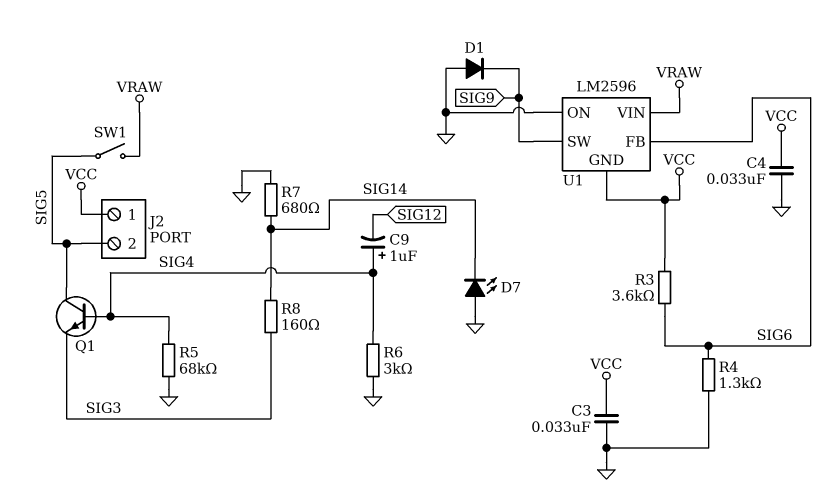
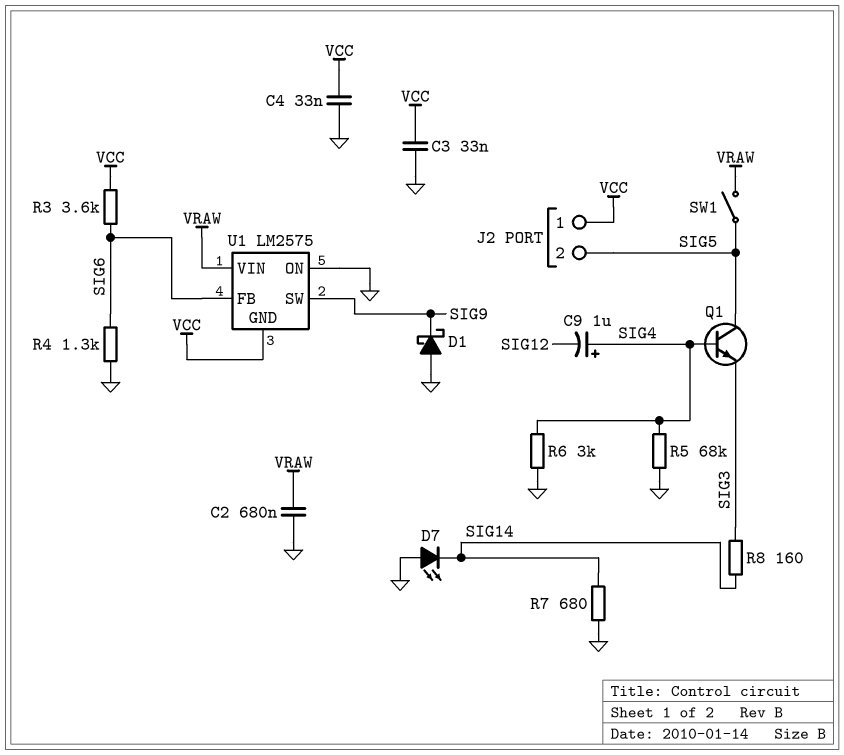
C2: none -> 680nF (GND, VRAW)
D1: diode (A GND, K SIG9) -> schottky (A GND, K SIG9)
U1: LM2596 -> LM2575

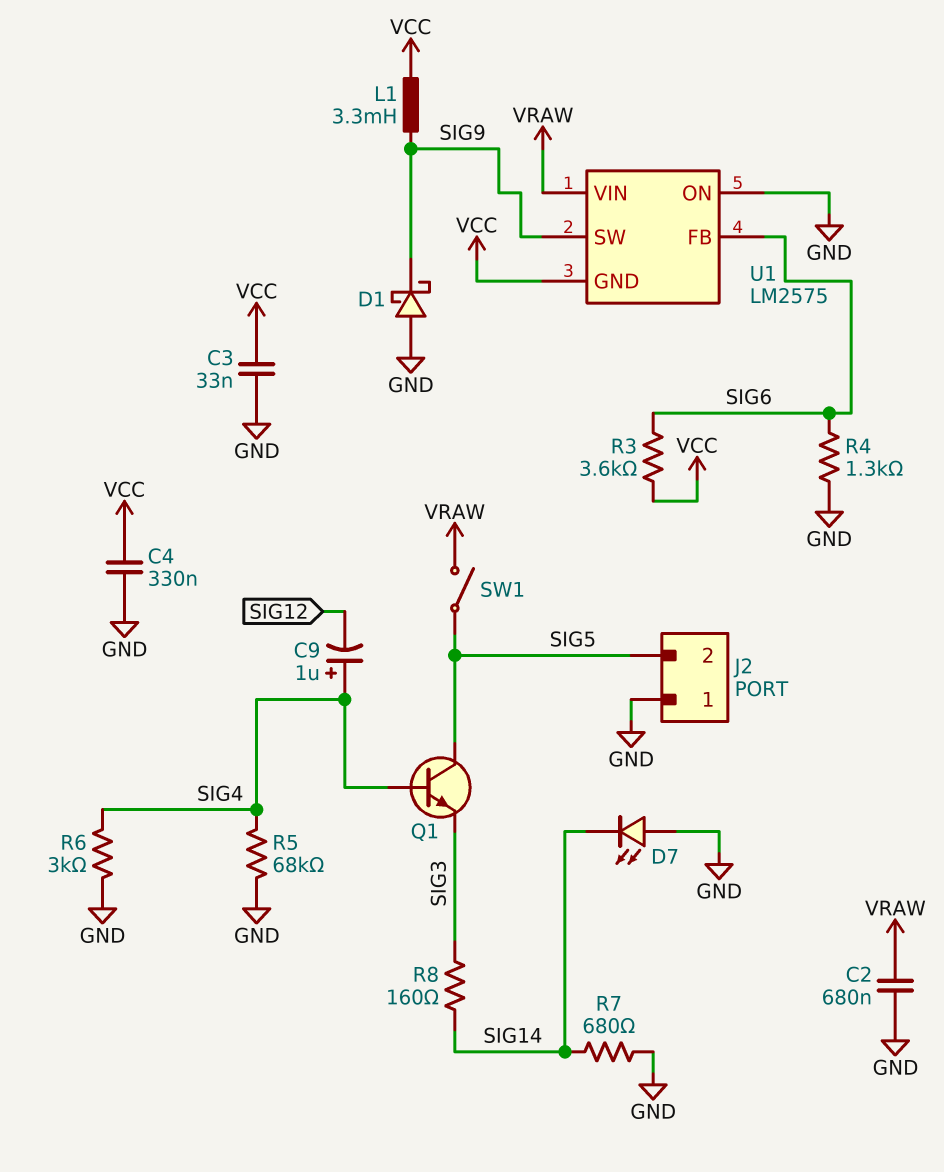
C4: 33nF (GND, VCC) -> 330nF (GND, VCC)
J2 pin 1: VCC -> GND
L1: none -> 3.3mH (SIG9, VCC)

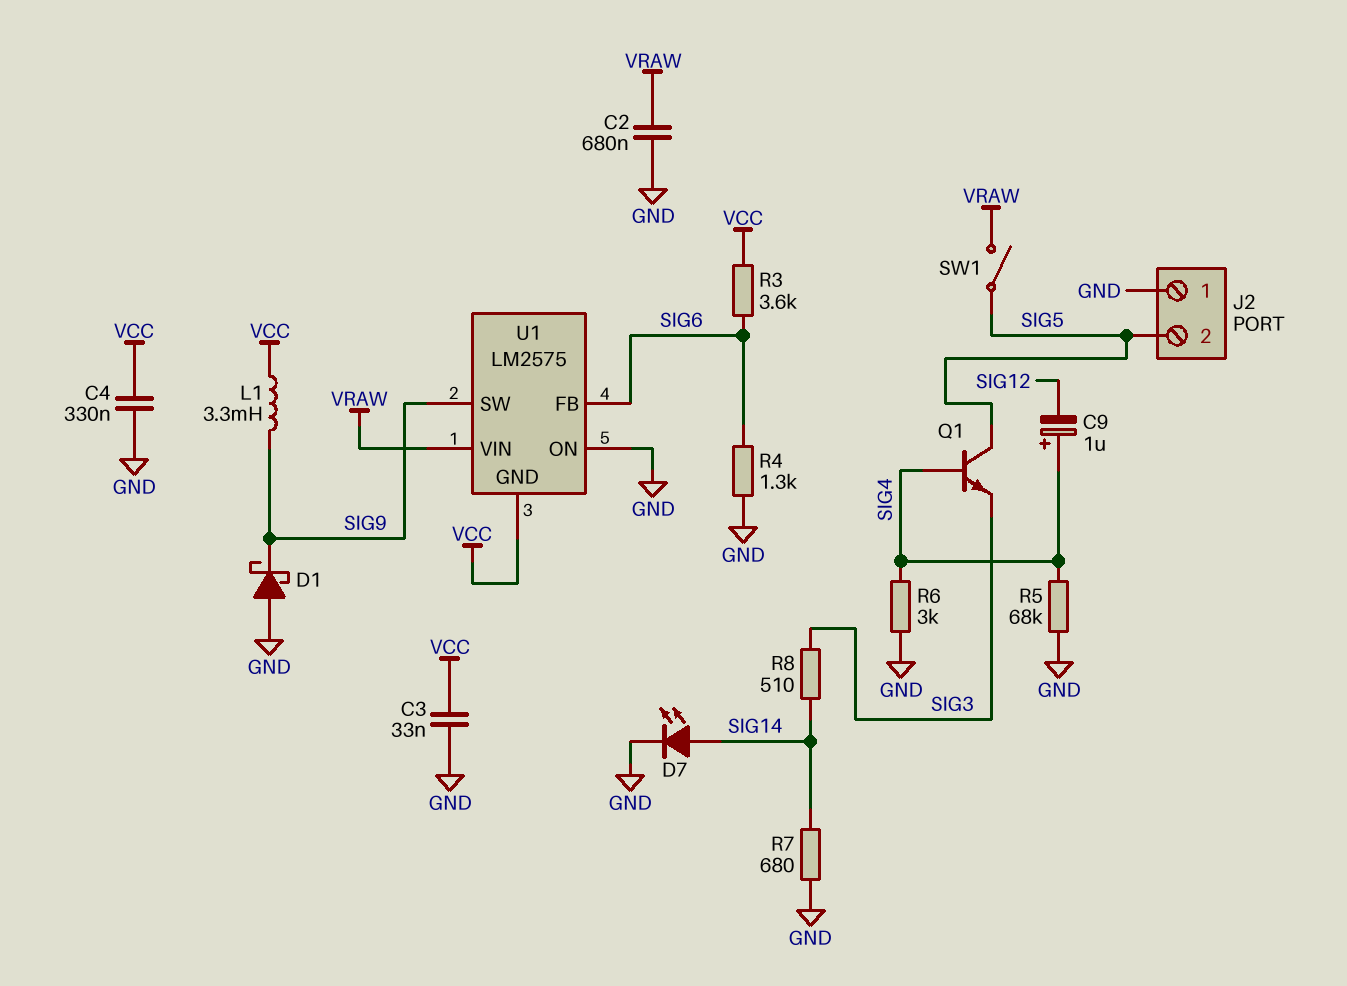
D7: LED (A GND, K SIG14) -> LED (A SIG14, K GND)
R8: 160 (SIG3, SIG14) -> 510 (SIG3, SIG14)

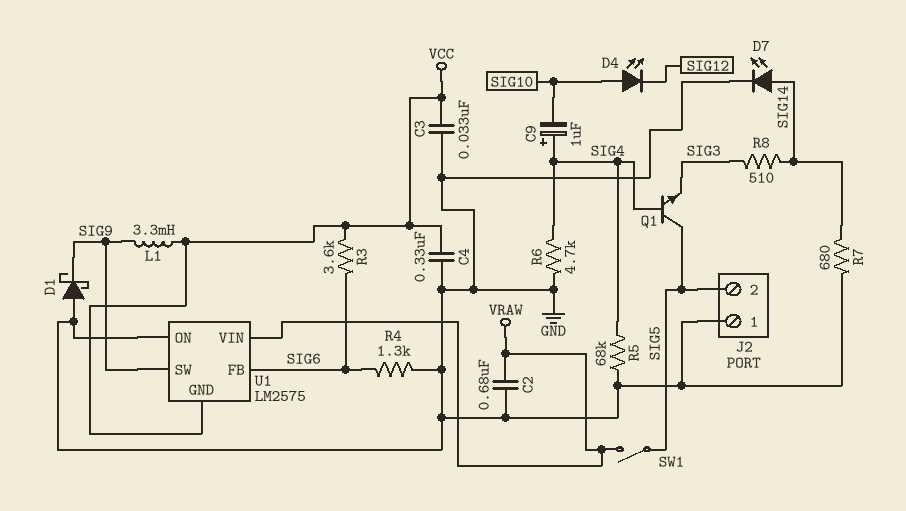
C9: 1uF (plus SIG4, minus SIG12) -> 1uF (plus SIG4, minus SIG10)
D4: none -> LED (A SIG10, K SIG12)
R6: 3k (GND, SIG4) -> 4.7k (GND, SIG4)

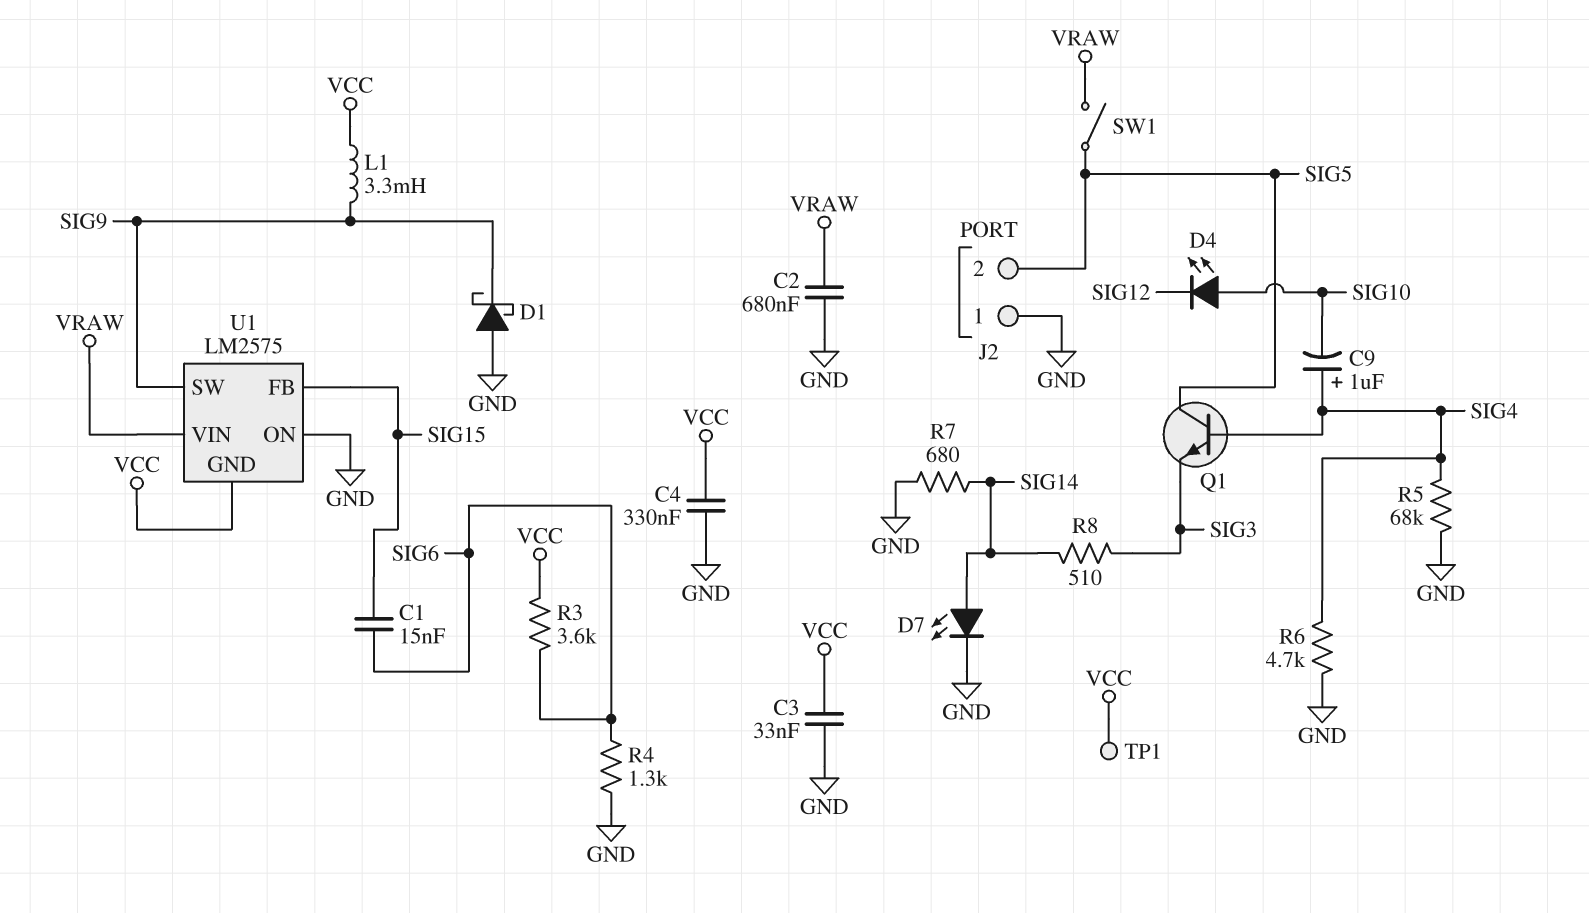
C1: none -> 15nF (SIG6, SIG15)
TP1: none -> test point (VCC)
U1 pin FB: SIG6 -> SIG15

